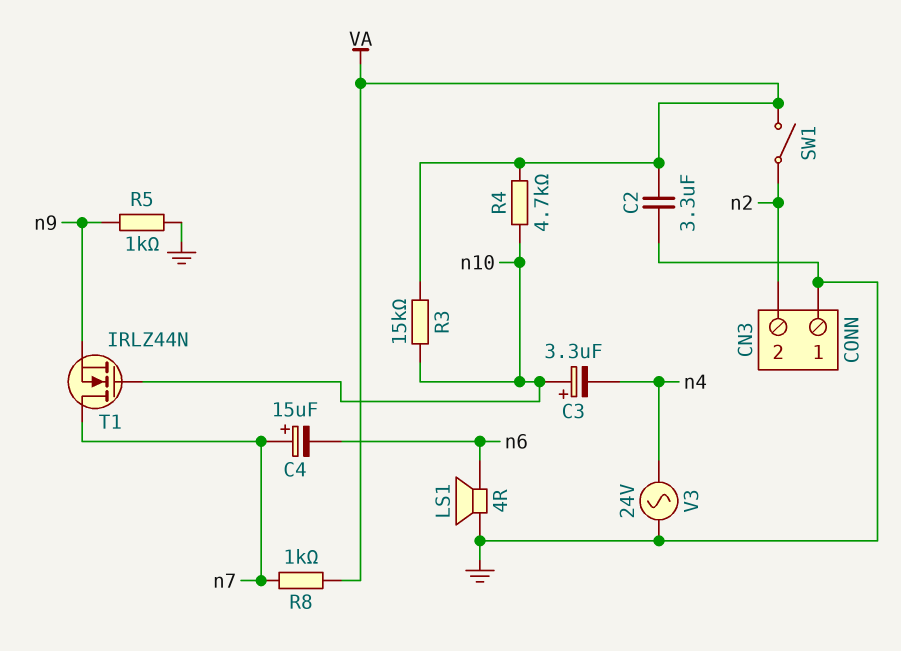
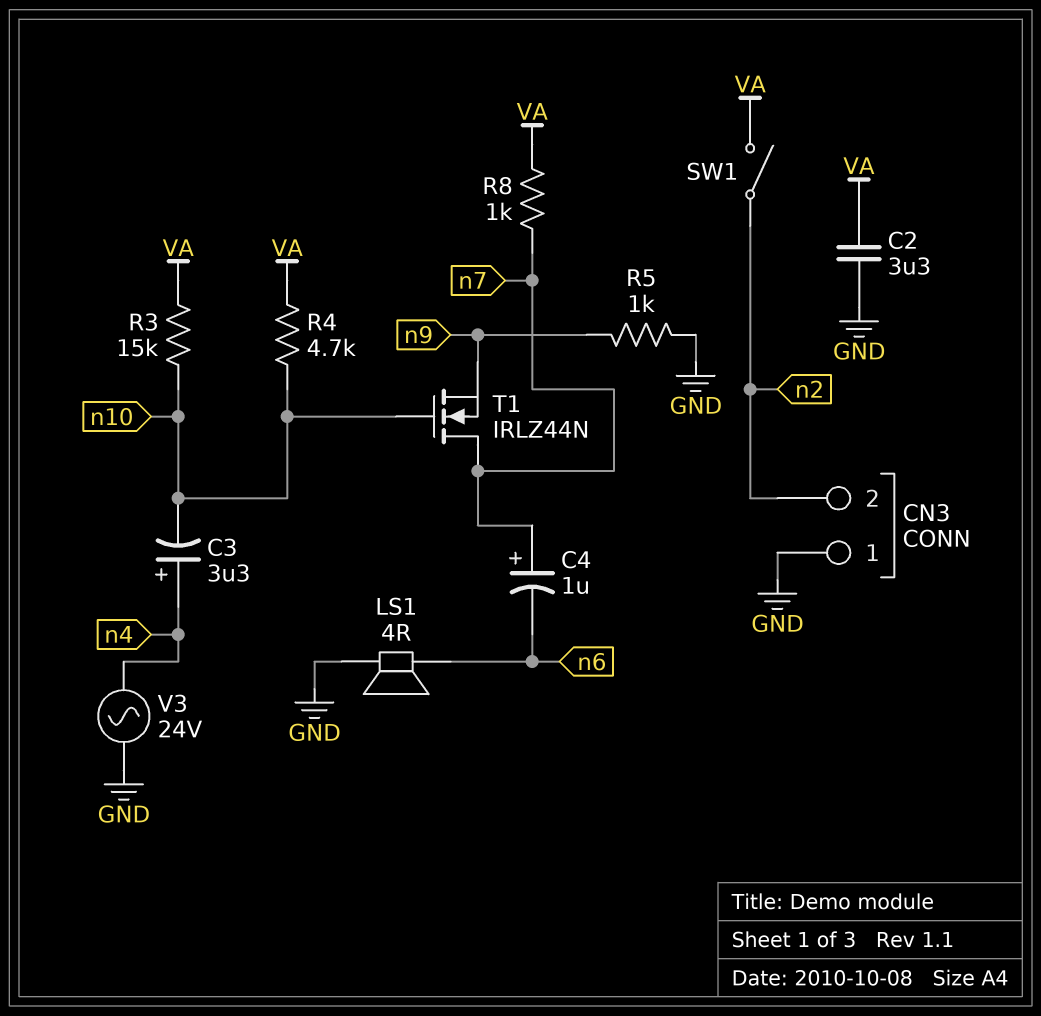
C3: 3.3uF (plus n10, minus n4) -> 3.3uF (plus n4, minus n10)
C4: 15uF (plus n7, minus n6) -> 1uF (plus n7, minus n6)

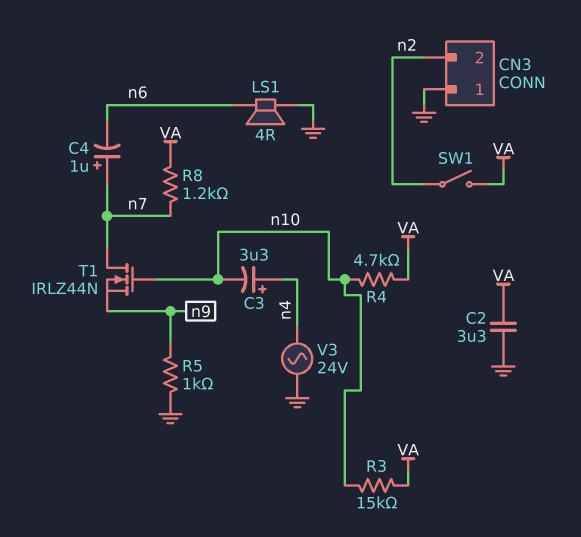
R8: 1k (VA, n7) -> 1.2k (VA, n7)

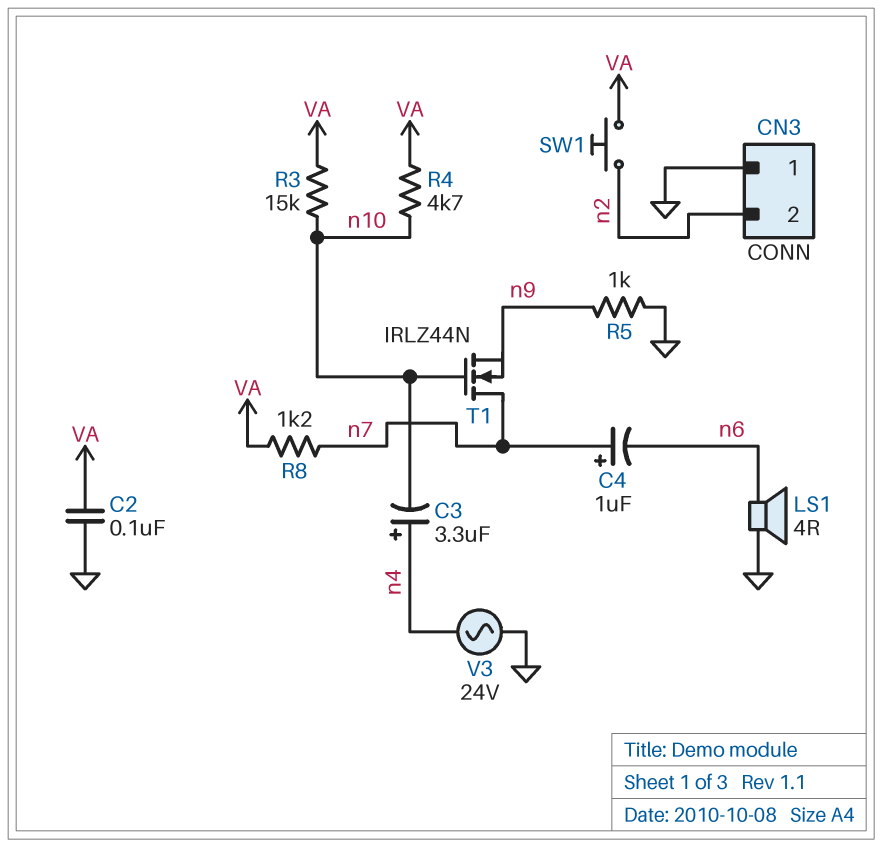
C2: 3.3uF (GND, VA) -> 100nF (GND, VA)
SW1: switch (VA, n2) -> button (VA, n2)

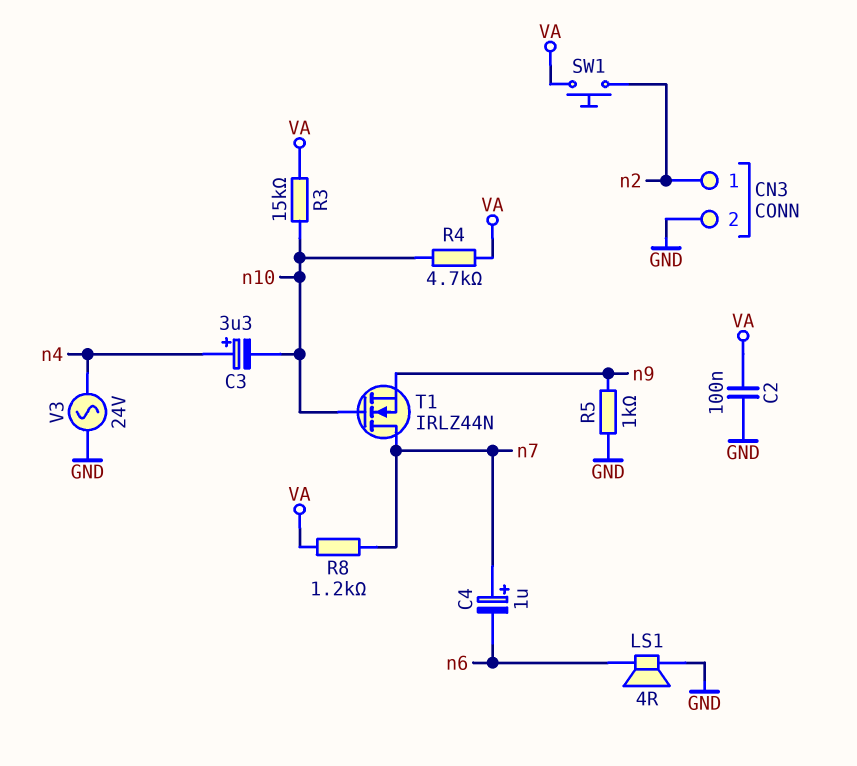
CN3 pin 1: GND -> n2
CN3 pin 2: n2 -> GND

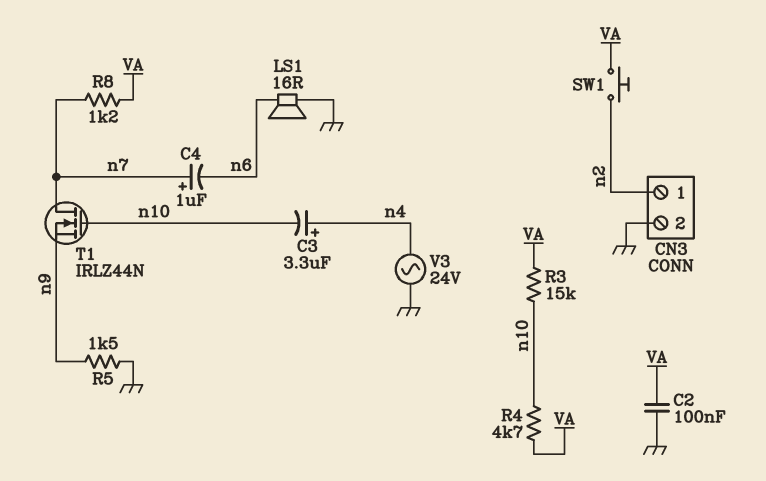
LS1: speaker 4R (GND, n6) -> speaker 16R (GND, n6)
R5: 1k (GND, n9) -> 1.5k (GND, n9)

